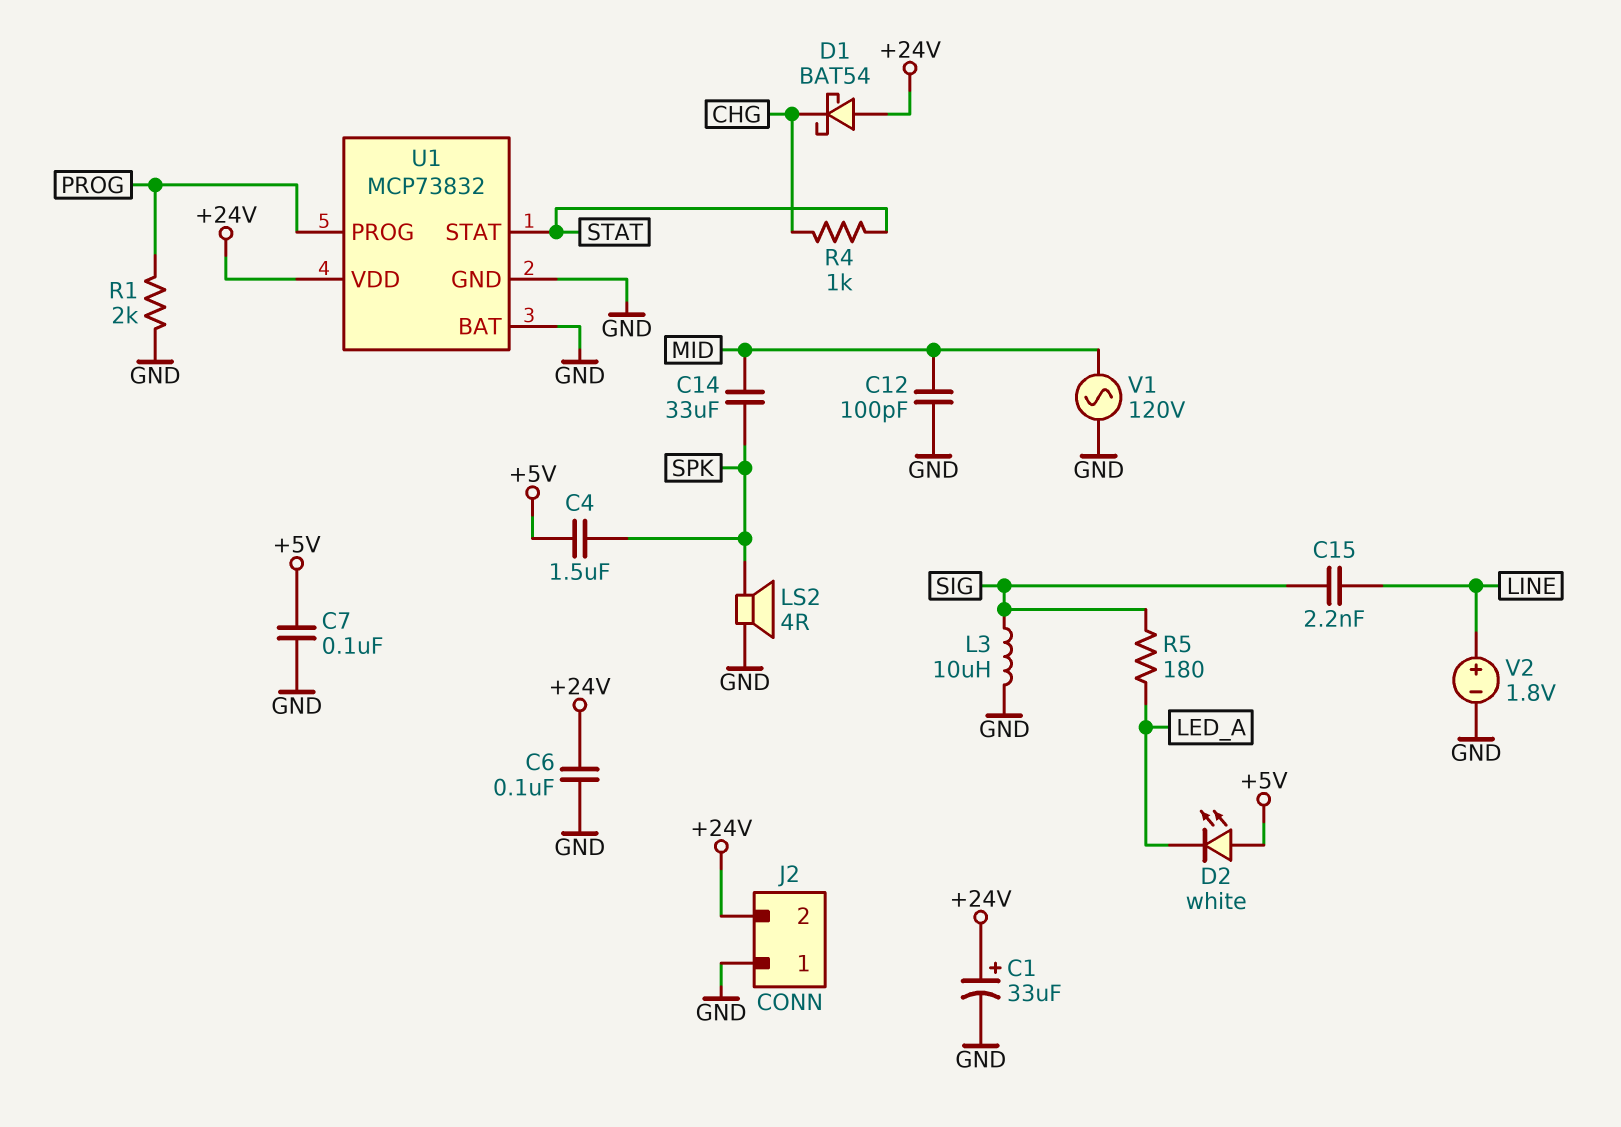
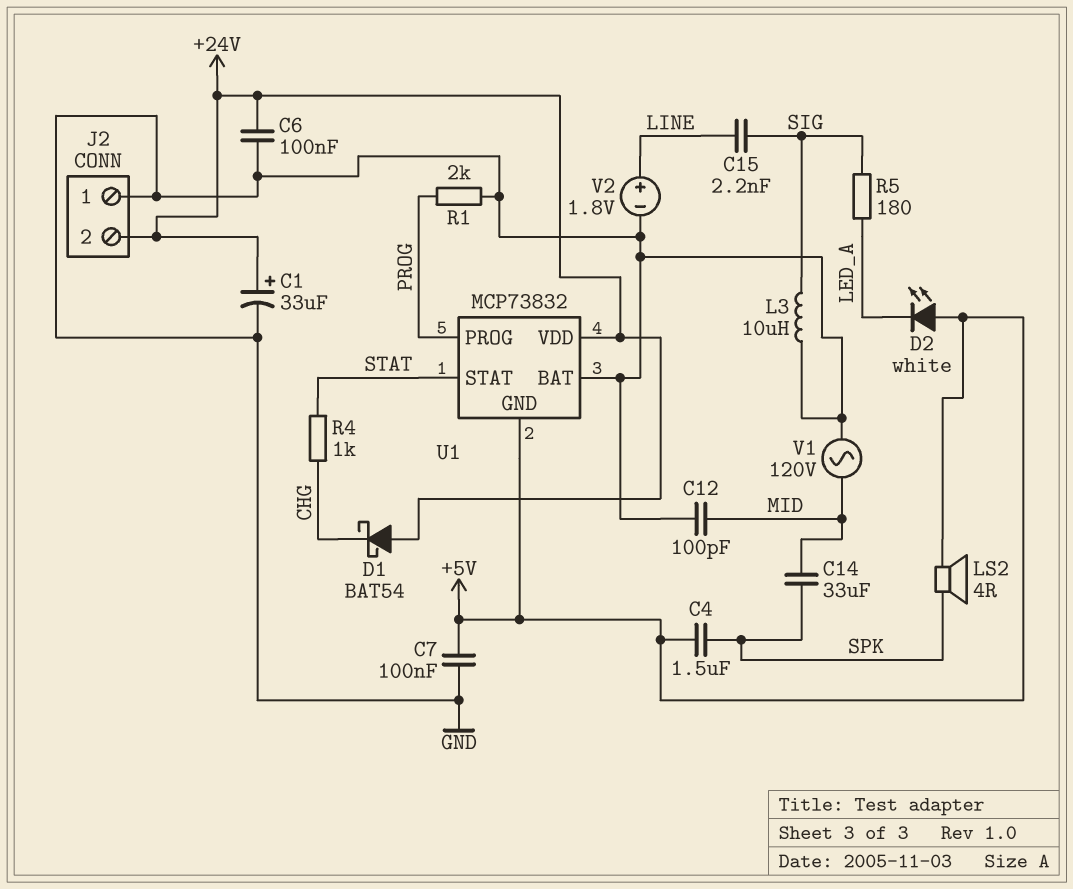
LS2: speaker 4R (GND, SPK) -> speaker 4R (+5V, SPK)
U1 pin GND: GND -> +5V

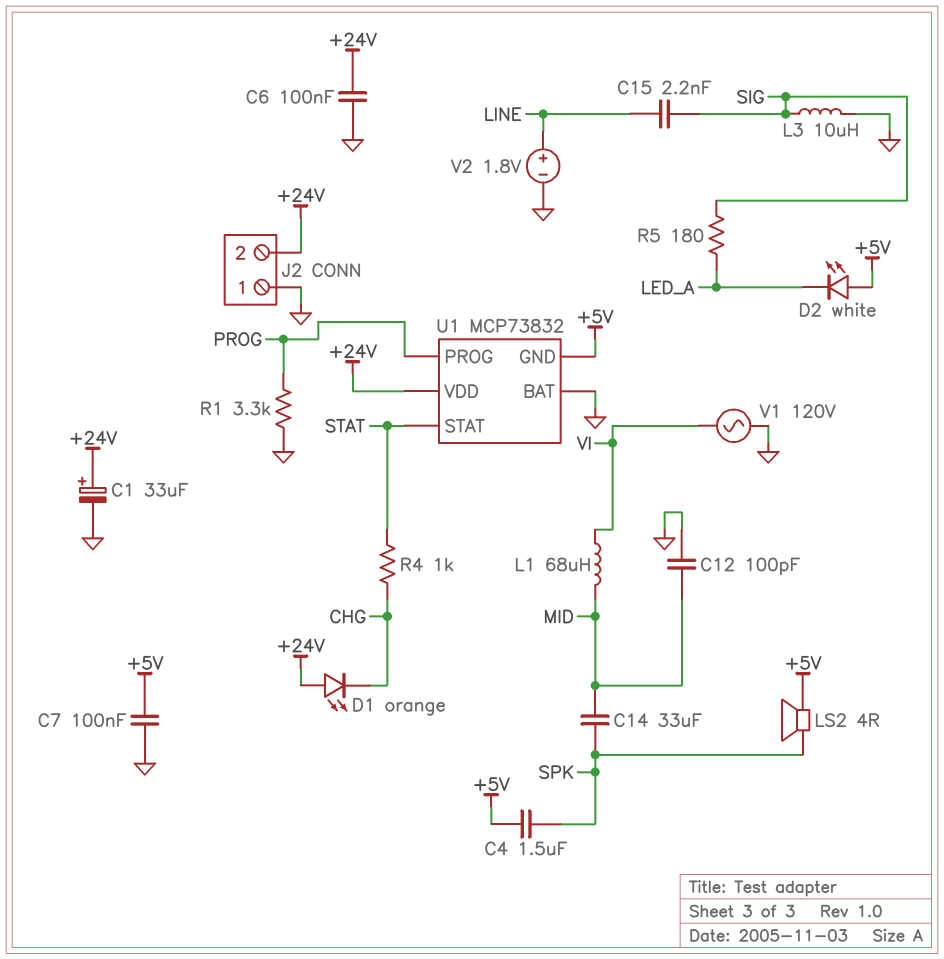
D1: schottky BAT54 (A +24V, K CHG) -> LED orange (A +24V, K CHG)
L1: none -> 68uH (MID, VI)
R1: 2k (GND, PROG) -> 3.3k (GND, PROG)
V1: AC 120V (GND, MID) -> AC 120V (GND, VI)

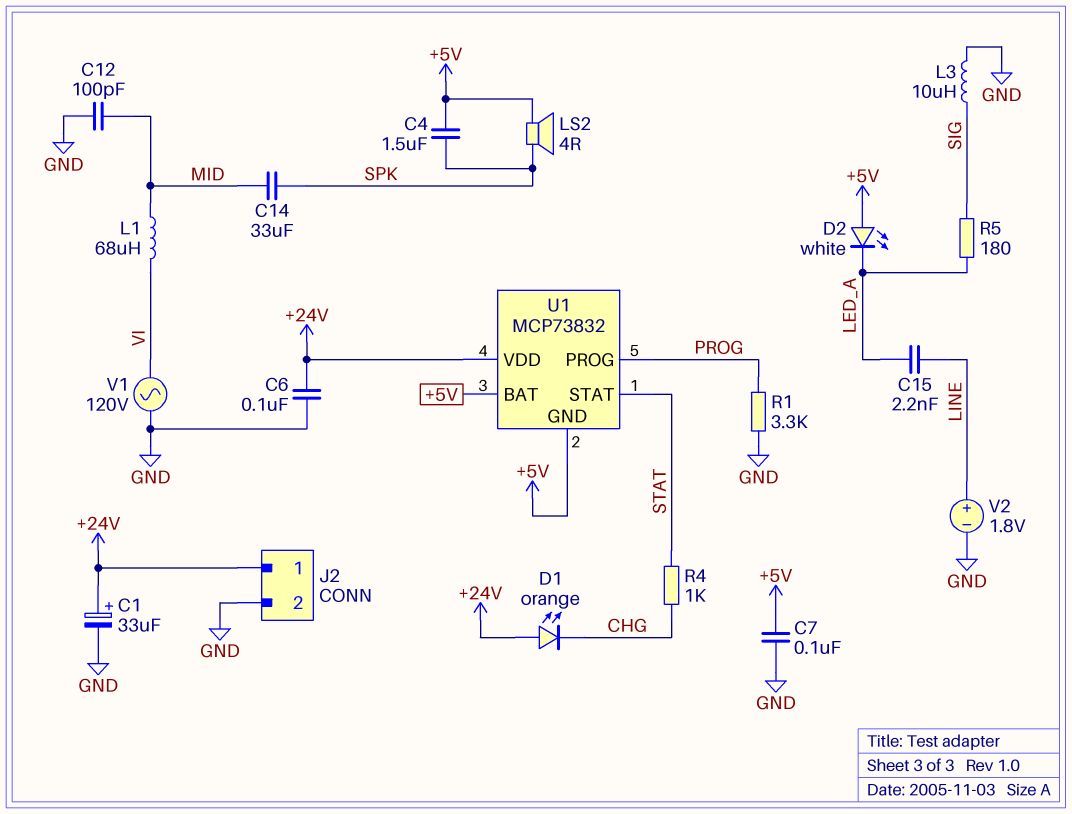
C15: 2.2nF (LINE, SIG) -> 2.2nF (LED_A, LINE)
J2 pin 1: GND -> +24V
J2 pin 2: +24V -> GND
U1 pin BAT: GND -> +5V

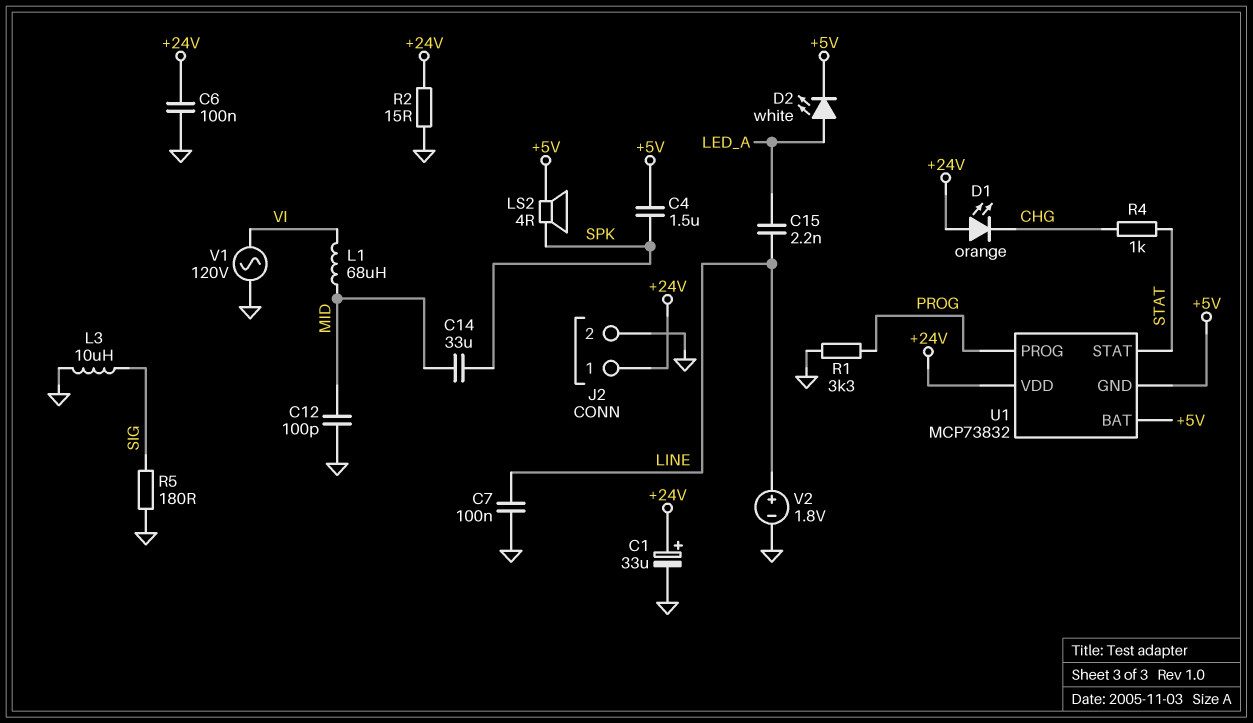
C7: 100nF (+5V, GND) -> 100nF (GND, LINE)
D2: LED white (A +5V, K LED_A) -> LED white (A LED_A, K +5V)
R2: none -> 15 (+24V, GND)
R5: 180 (LED_A, SIG) -> 180 (GND, SIG)

